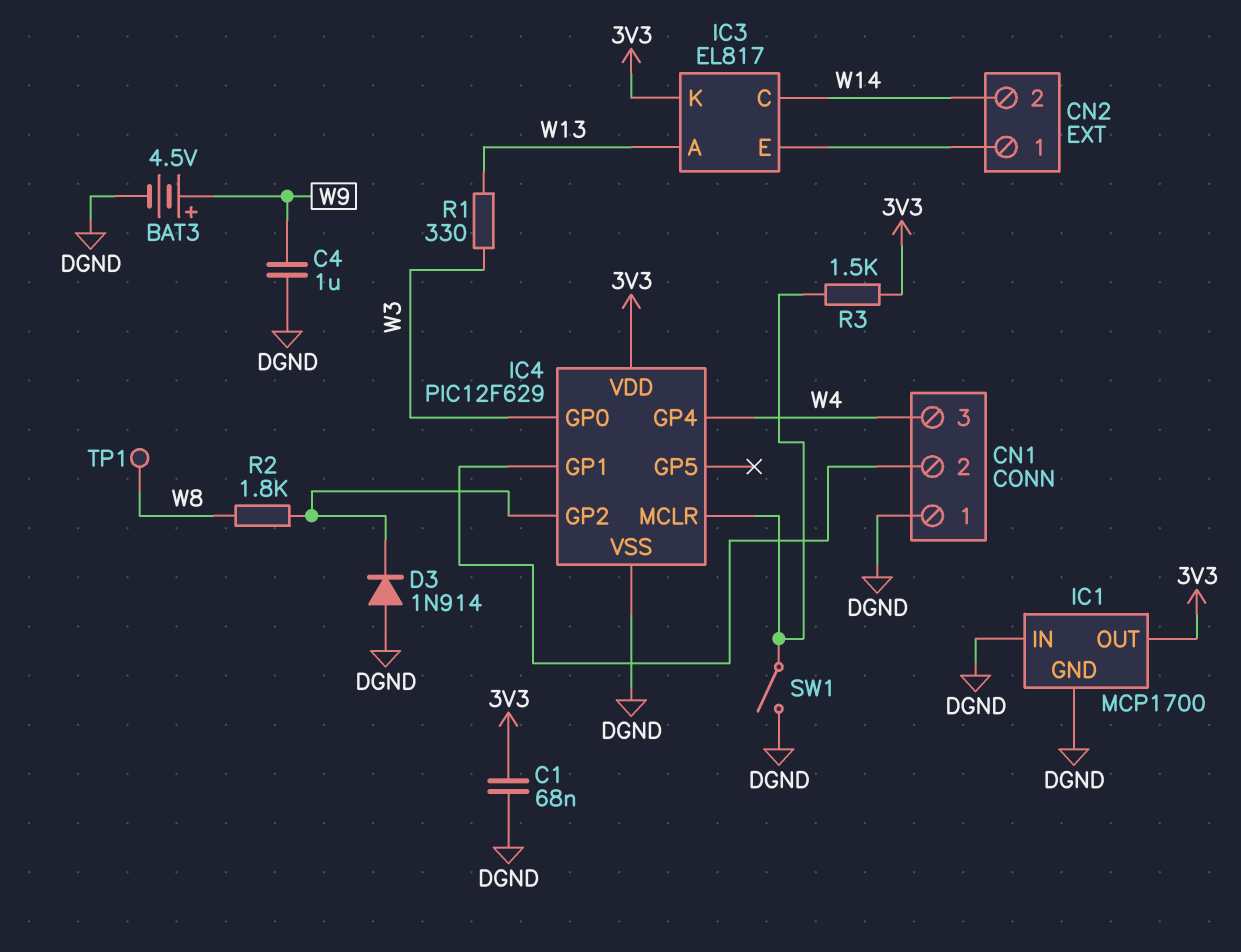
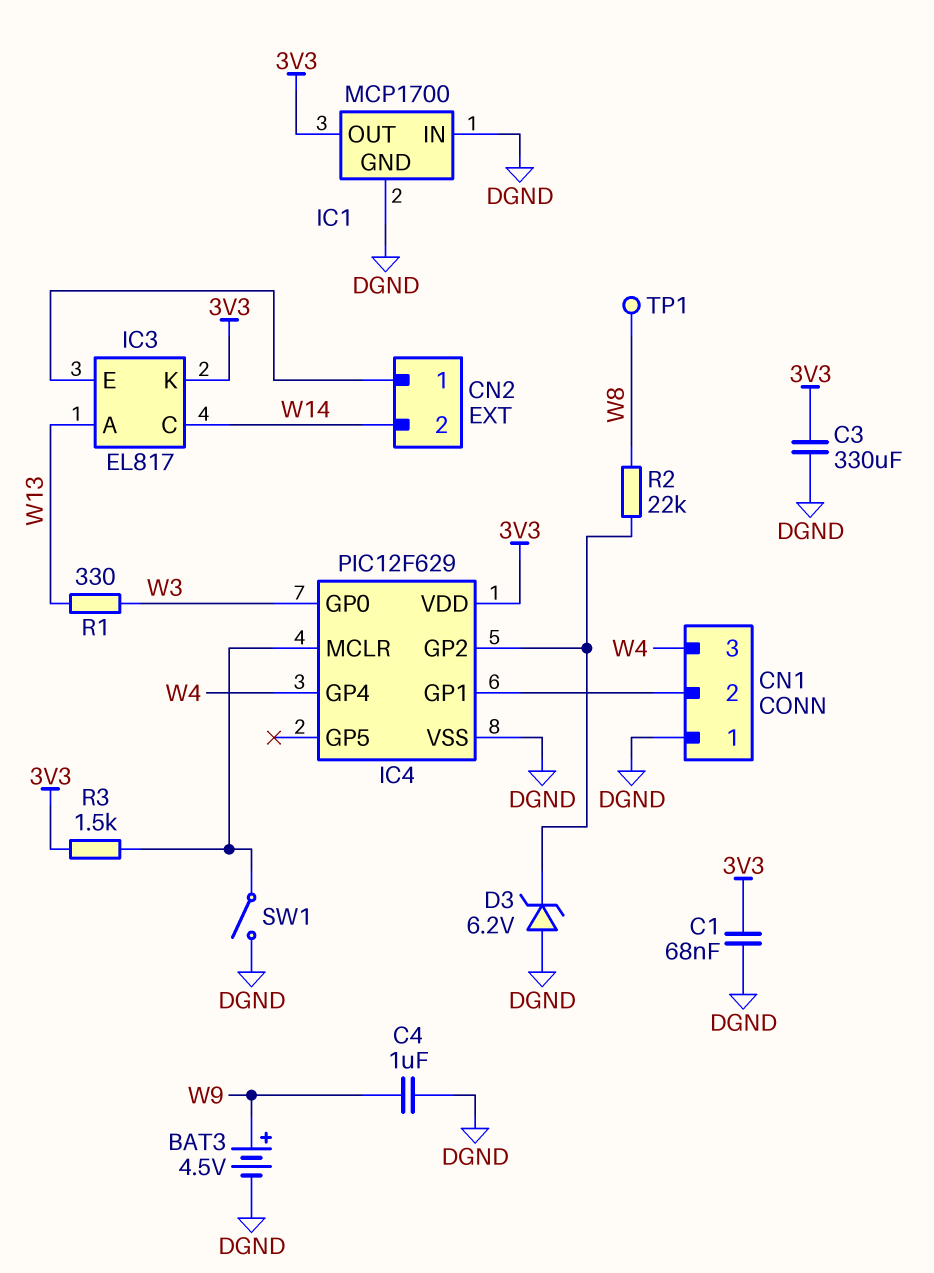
C3: none -> 330uF (3V3, DGND)
D3: diode 1N914 (A DGND, K IC4/GP2) -> zener 6.2V (A DGND, K IC4/GP2)
R2: 1.8k (IC4/GP2, W8) -> 22k (IC4/GP2, W8)

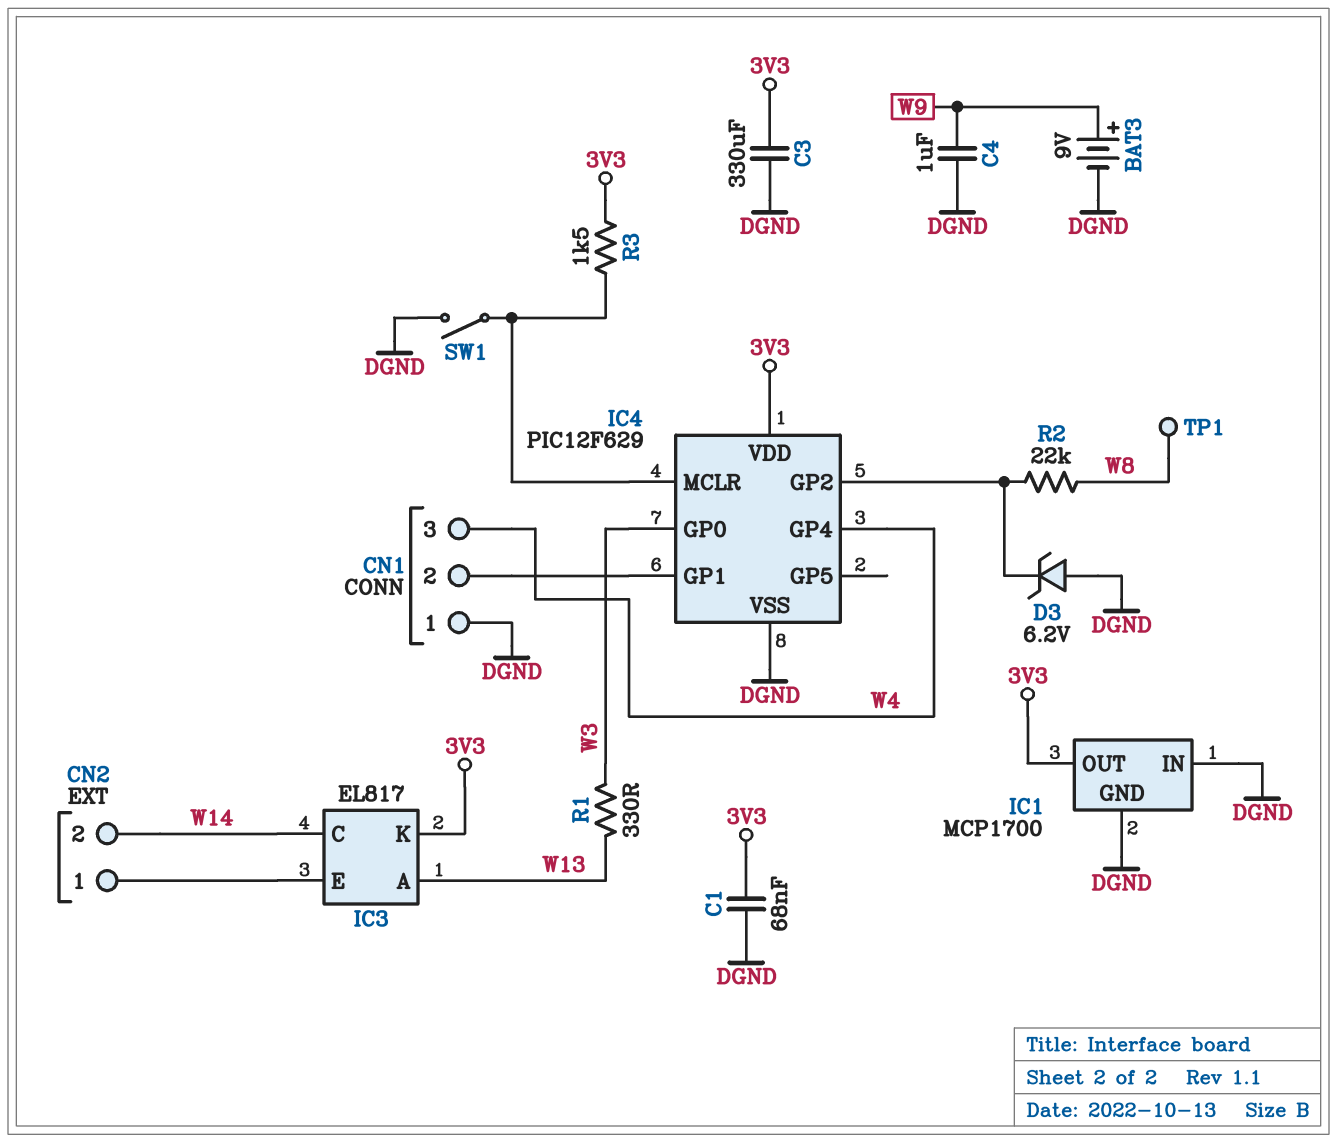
BAT3: 4.5V (plus W9, minus DGND) -> 9V (plus W9, minus DGND)

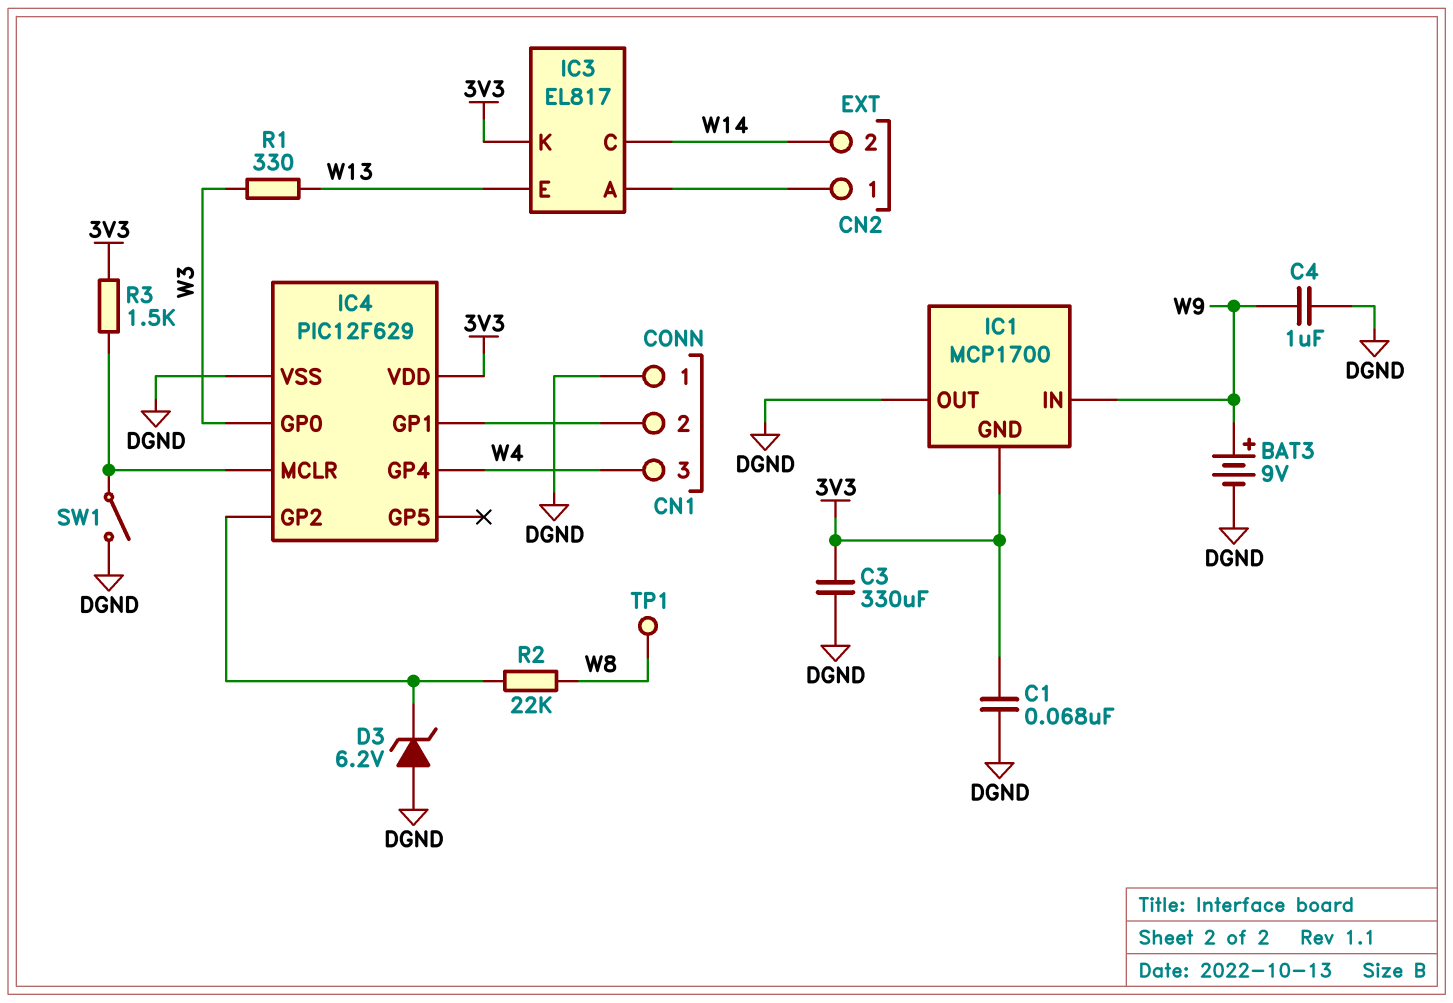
IC1 pin GND: DGND -> 3V3
IC1 pin IN: DGND -> W9
IC1 pin OUT: 3V3 -> DGND
IC3 pin A: W13 -> CN2/1
IC3 pin E: CN2/1 -> W13

